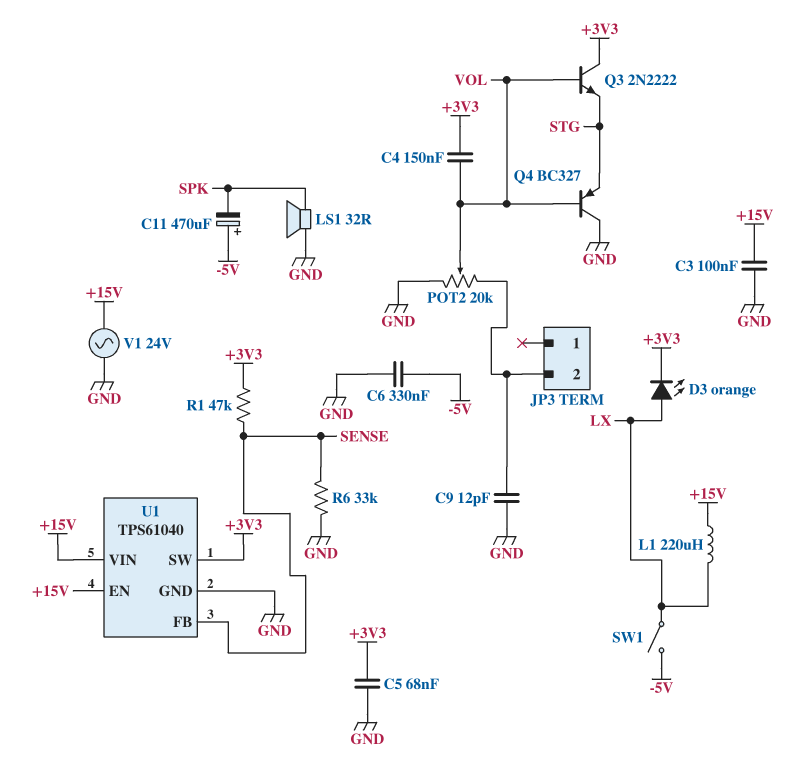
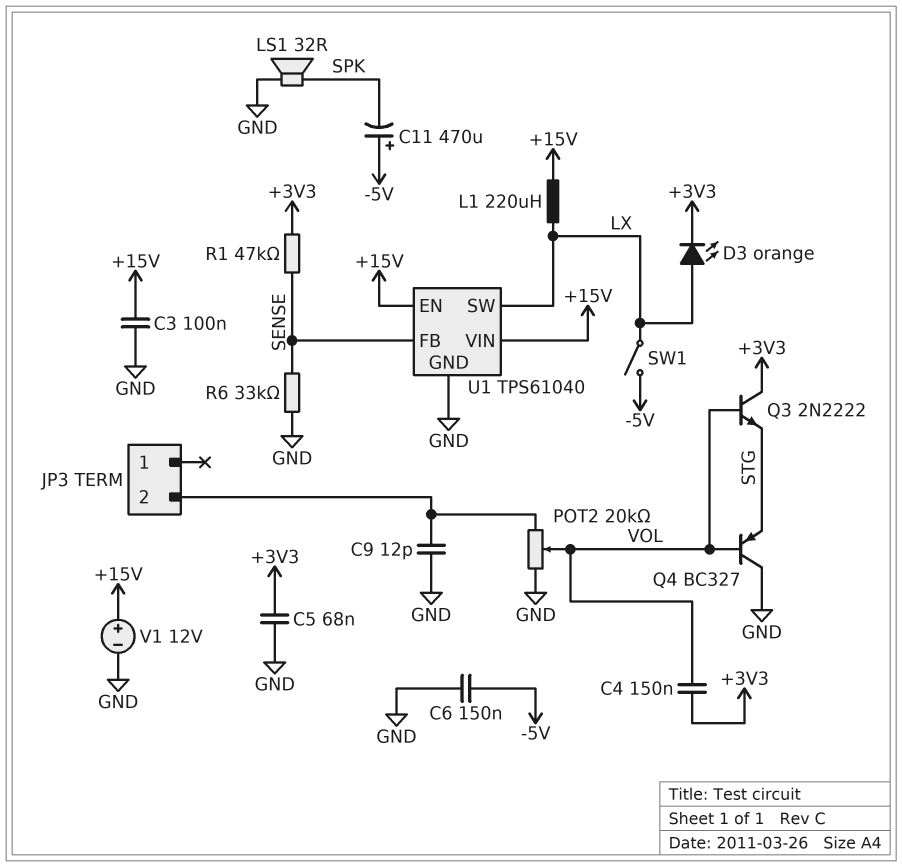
C6: 330nF (-5V, GND) -> 150nF (-5V, GND)
U1 pin SW: +3V3 -> LX
V1: AC 24V (+15V, GND) -> 12V (plus +15V, minus GND)

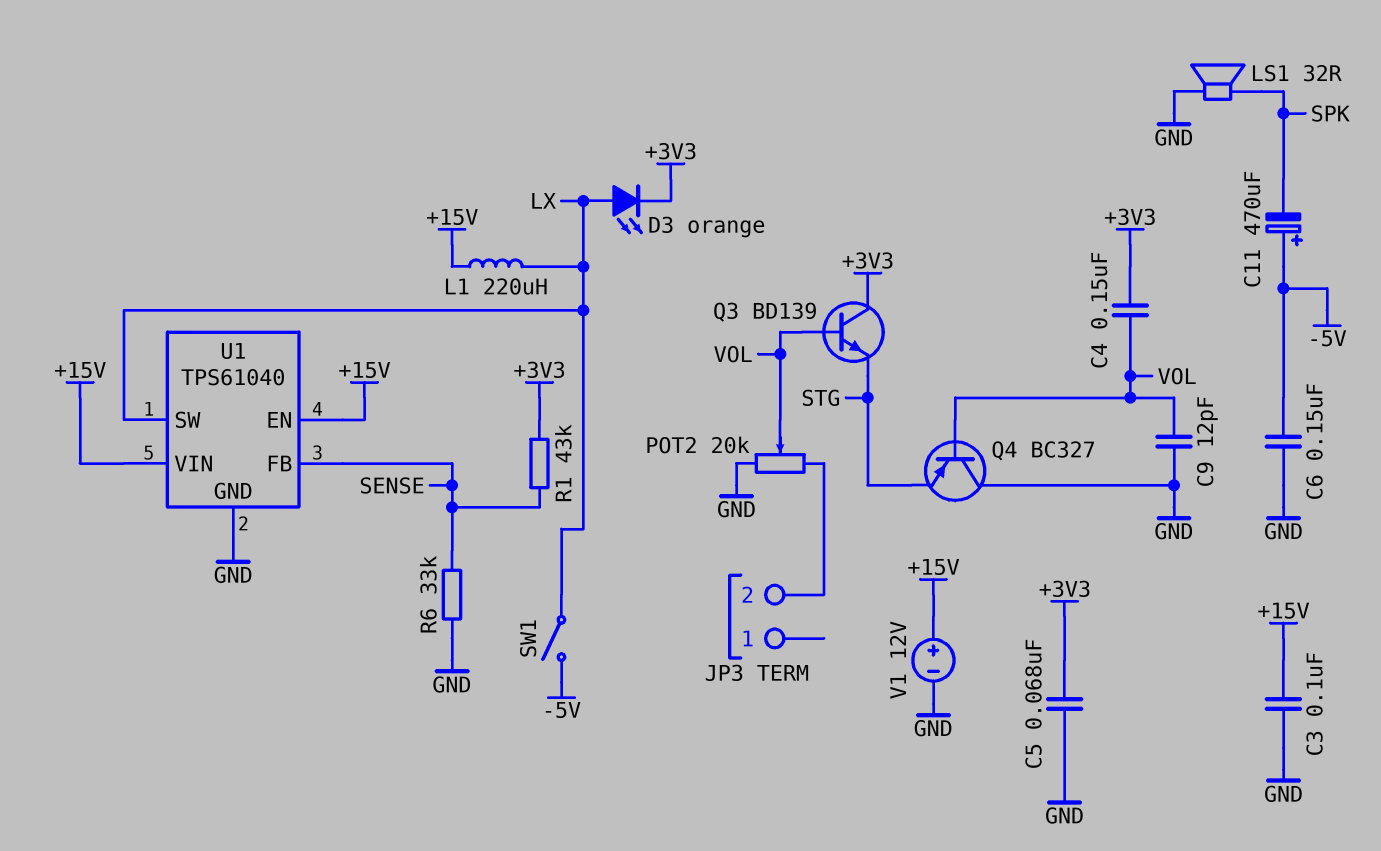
C9: 12pF (GND, JP3/2) -> 12pF (GND, VOL)
Q3: NPN 2N2222 (B VOL, C +3V3, E STG) -> NPN BD139 (B VOL, C +3V3, E STG)
R1: 47k (+3V3, SENSE) -> 43k (+3V3, SENSE)

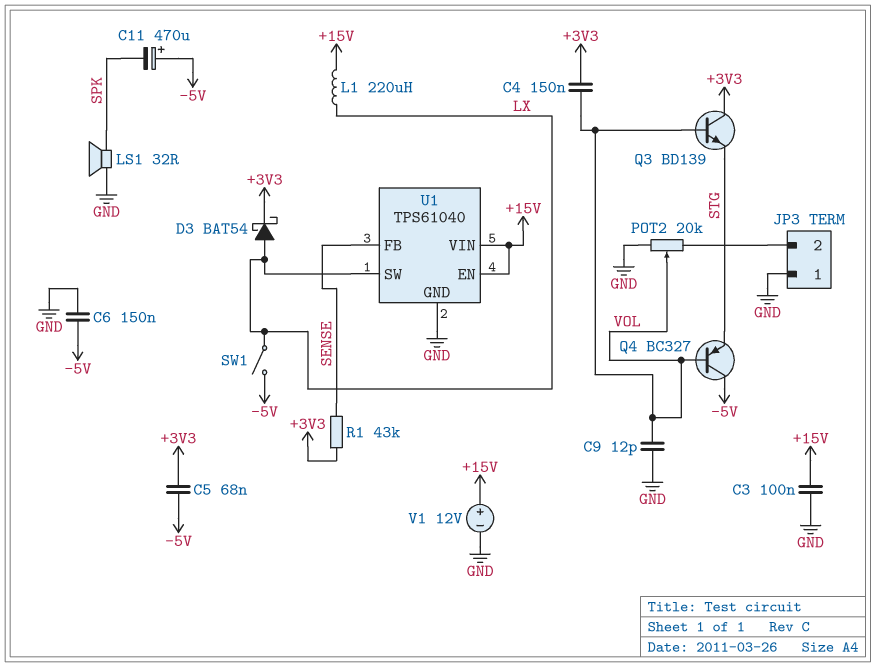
C5: 68nF (+3V3, GND) -> 68nF (+3V3, -5V)
D3: LED orange (A LX, K +3V3) -> schottky BAT54 (A LX, K +3V3)
JP3 pin 1: none -> GND
Q4: PNP BC327 (B VOL, C GND, E STG) -> PNP BC327 (B VOL, C -5V, E STG)
R6: 33k (GND, SENSE) -> none

